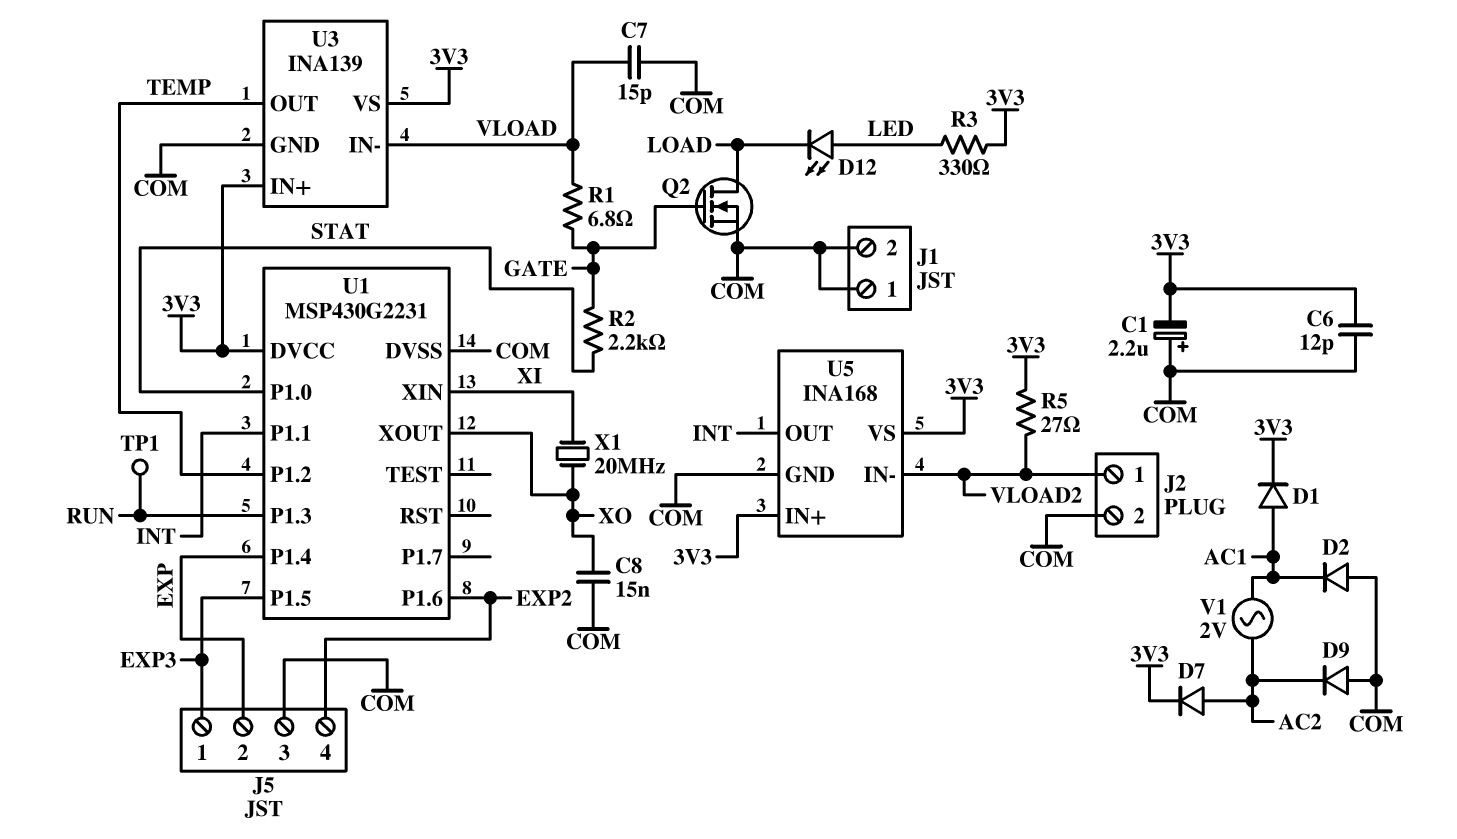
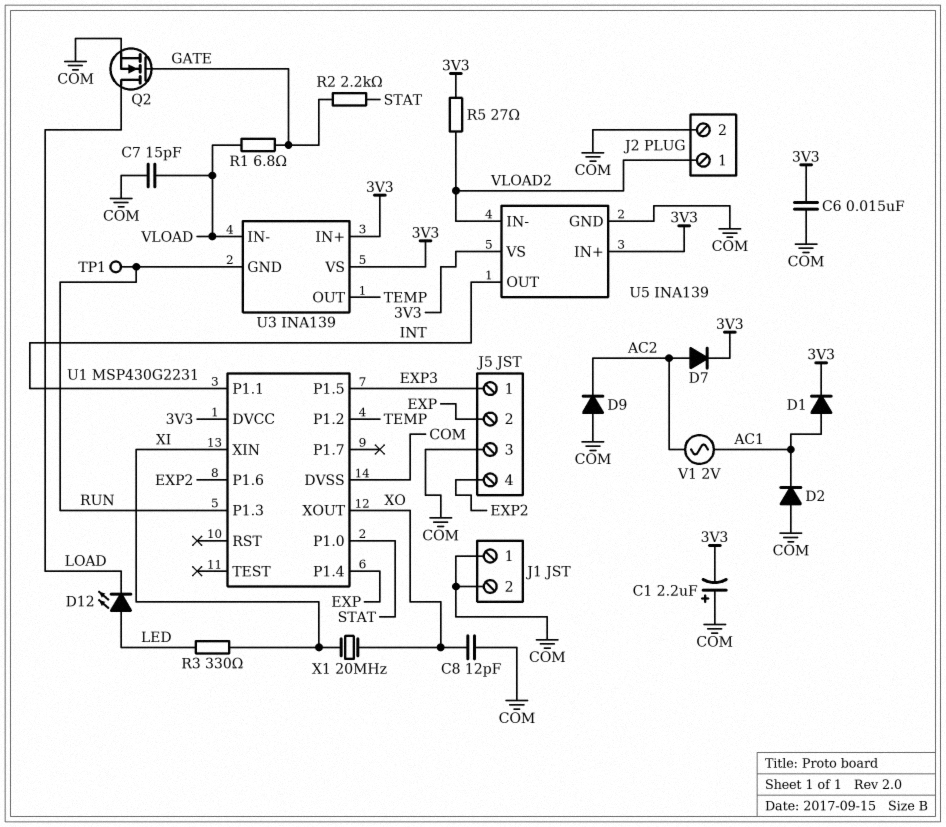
C6: 12pF (3V3, COM) -> 15nF (3V3, COM)
C8: 15nF (COM, XO) -> 12pF (COM, XO)
R3: 330 (3V3, LED) -> 330 (LED, XI)
U3 pin GND: COM -> RUN
U5: INA168 -> INA139

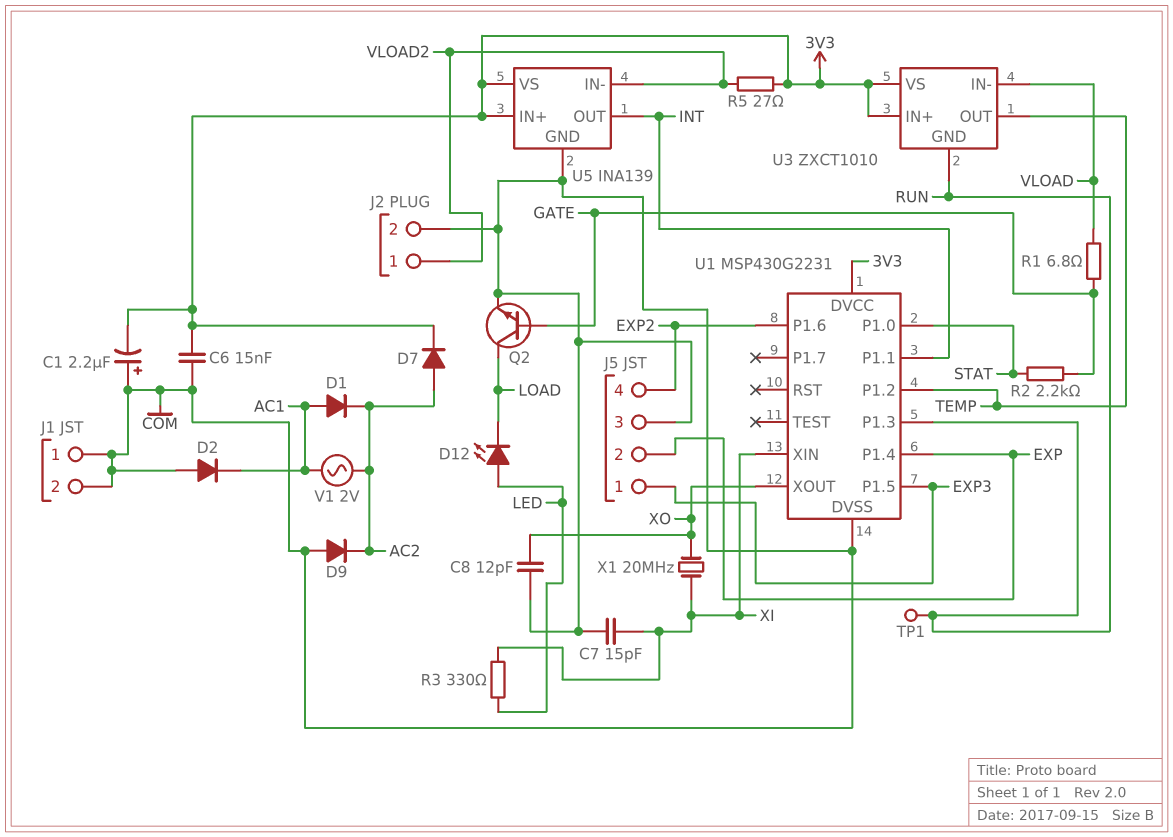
C7: 15pF (COM, VLOAD) -> 15pF (COM, XI)
D1: diode (A AC1, K 3V3) -> diode (A AC1, K AC2)
Q2: NMOS (G GATE, D LOAD, S COM) -> NPN (B GATE, C LOAD, E COM)
U3: INA139 -> ZXCT1010

